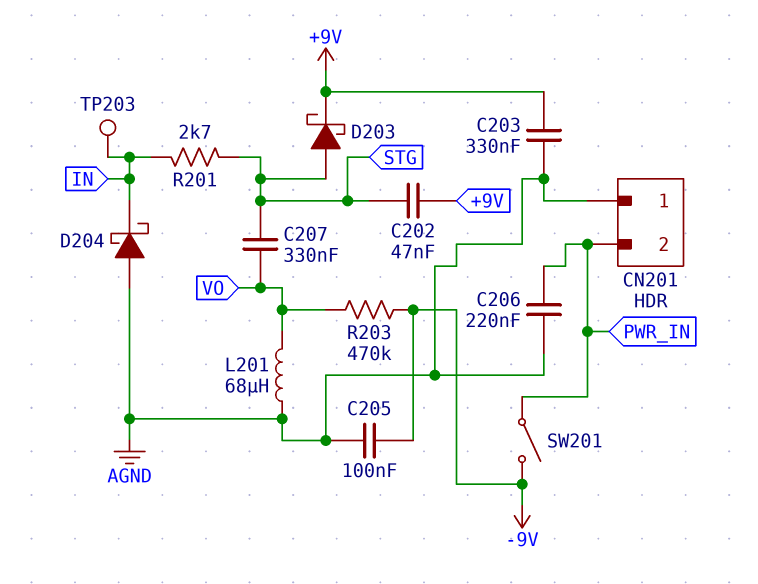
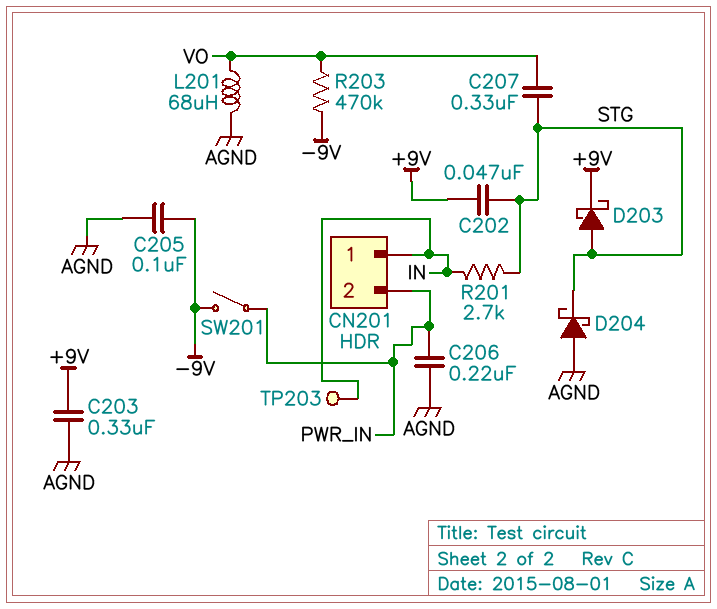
CN201 pin 1: AGND -> IN
D204: schottky (A AGND, K IN) -> schottky (A AGND, K STG)

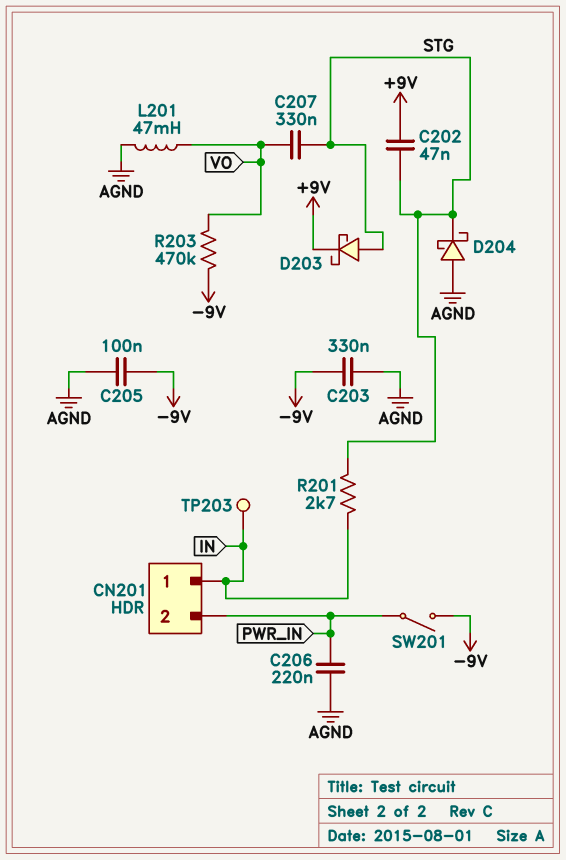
C203: 330nF (+9V, AGND) -> 330nF (-9V, AGND)
L201: 68uH (AGND, VO) -> 47mH (AGND, VO)

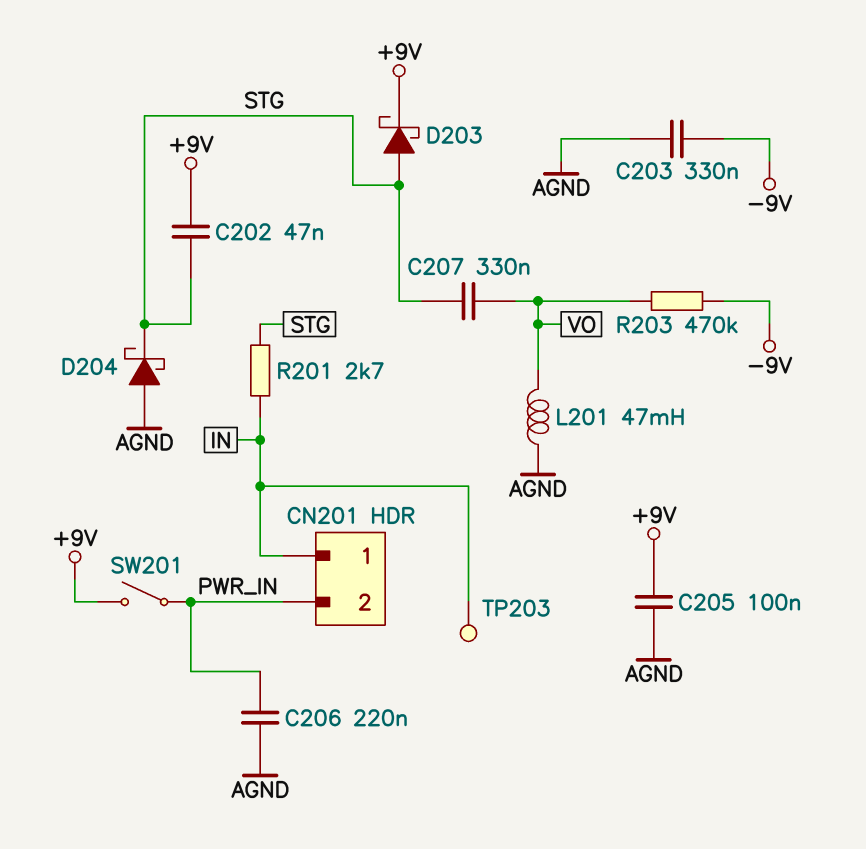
C205: 100nF (-9V, AGND) -> 100nF (+9V, AGND)
SW201: switch (-9V, PWR_IN) -> switch (+9V, PWR_IN)

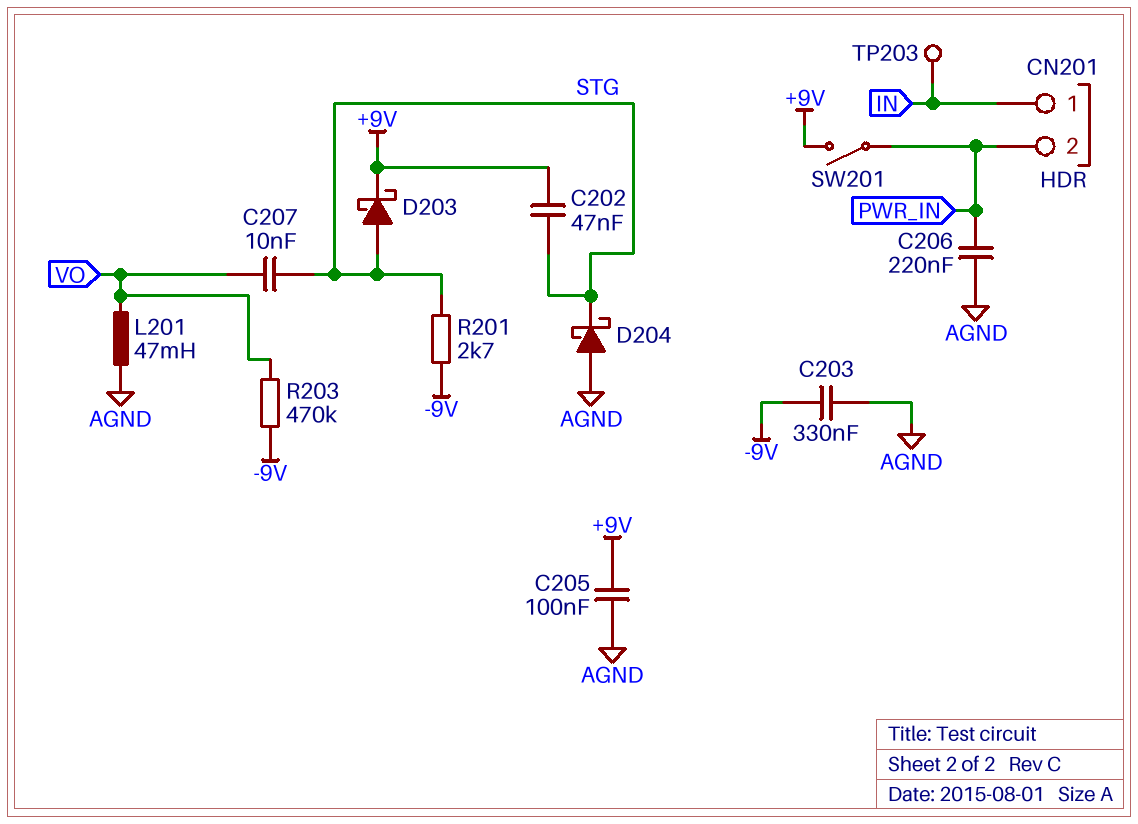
C207: 330nF (STG, VO) -> 10nF (STG, VO)
R201: 2.7k (IN, STG) -> 2.7k (-9V, STG)

